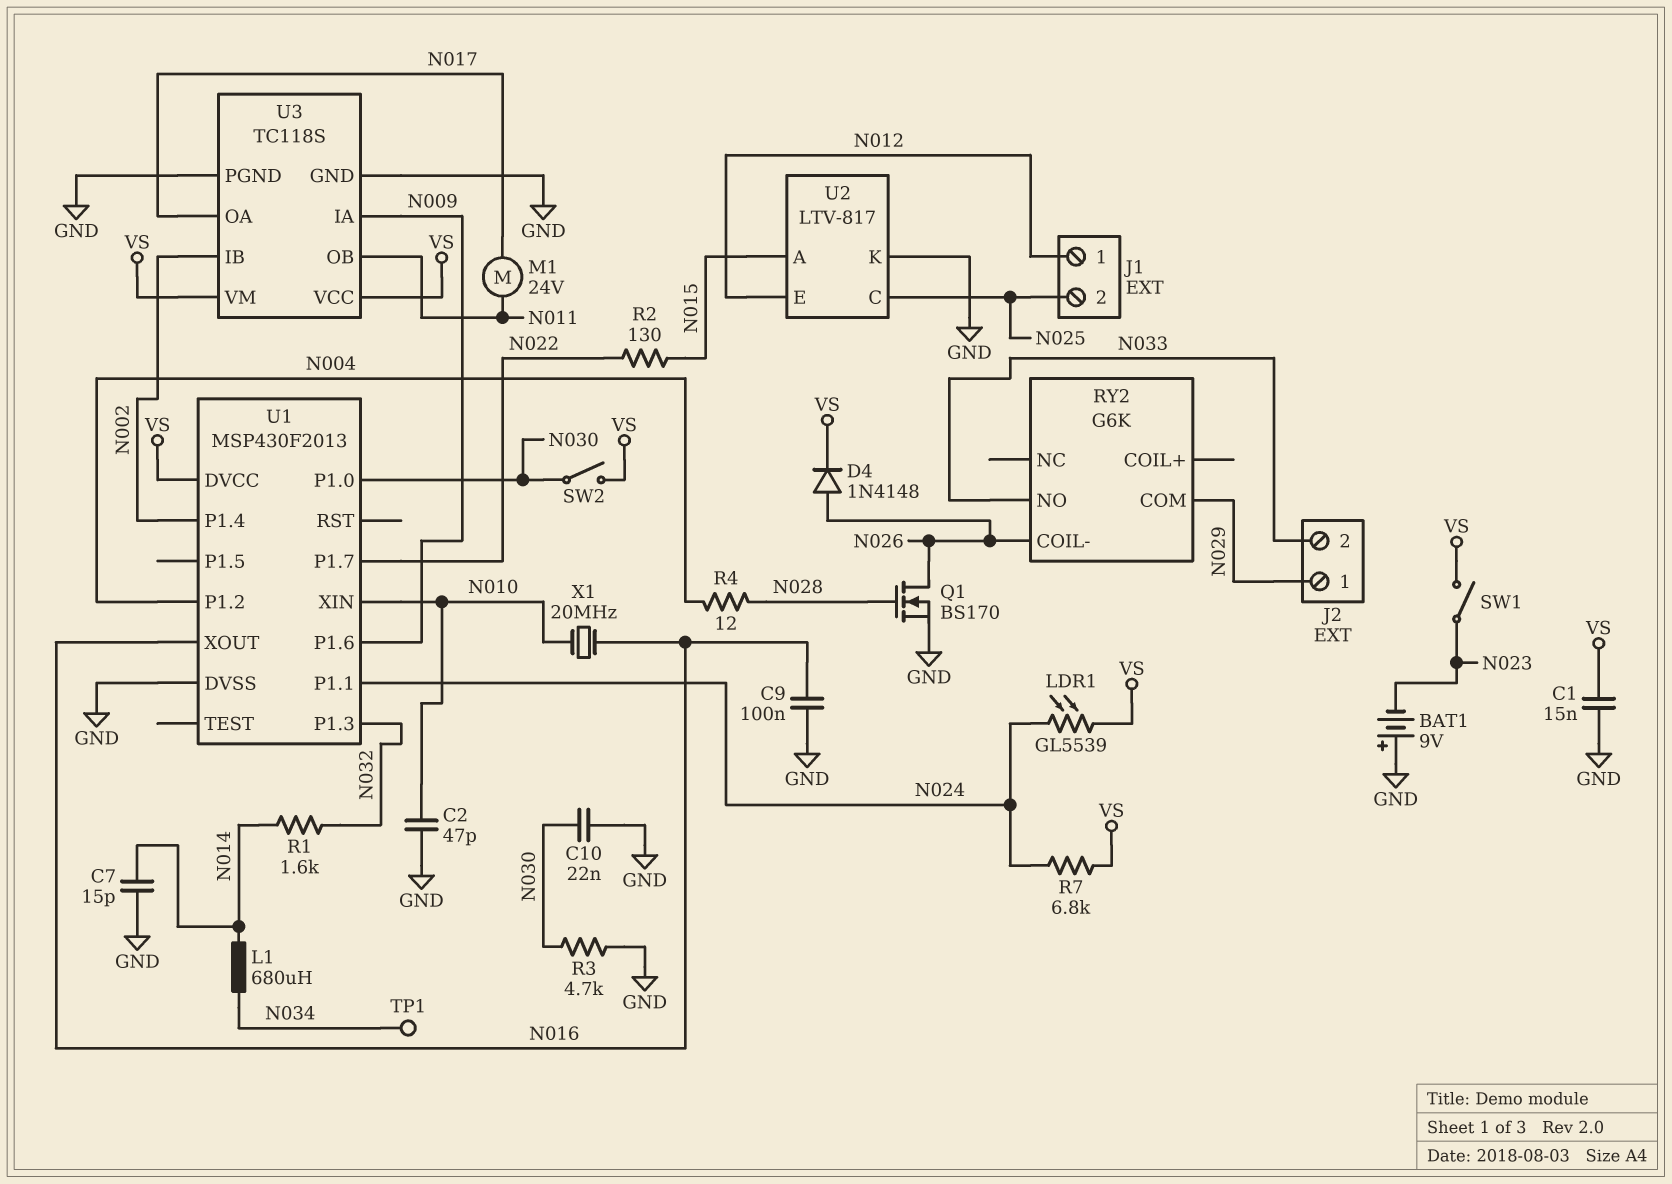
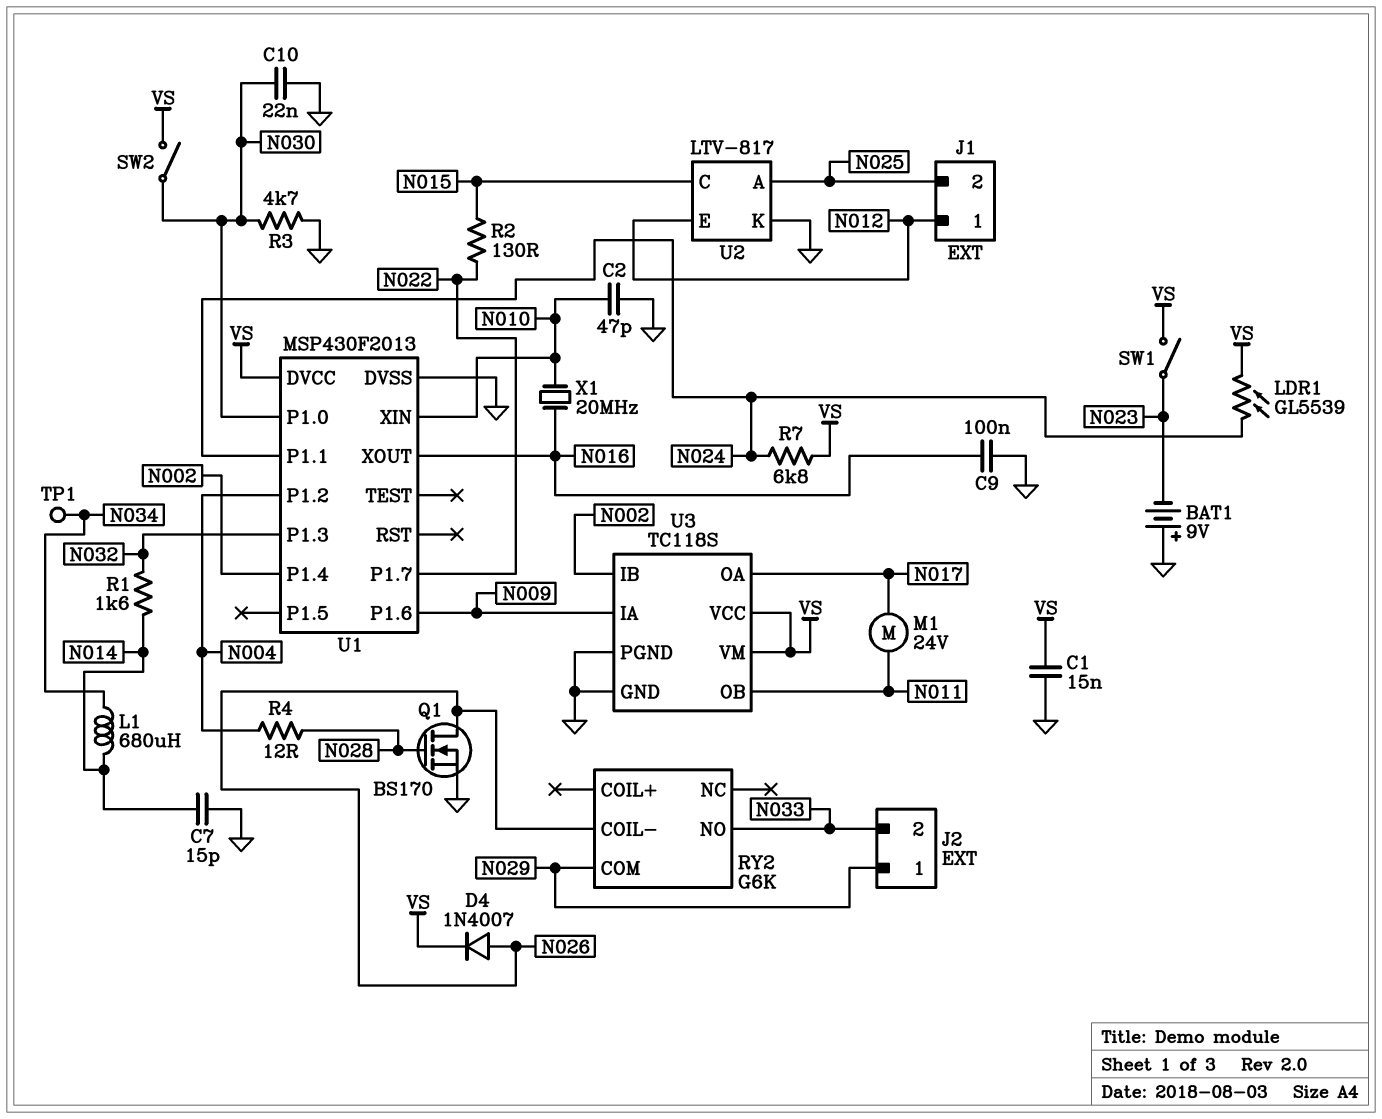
D4: diode 1N4148 (A N026, K VS) -> diode 1N4007 (A N026, K VS)
U2 pin A: N015 -> N025
U2 pin C: N025 -> N015

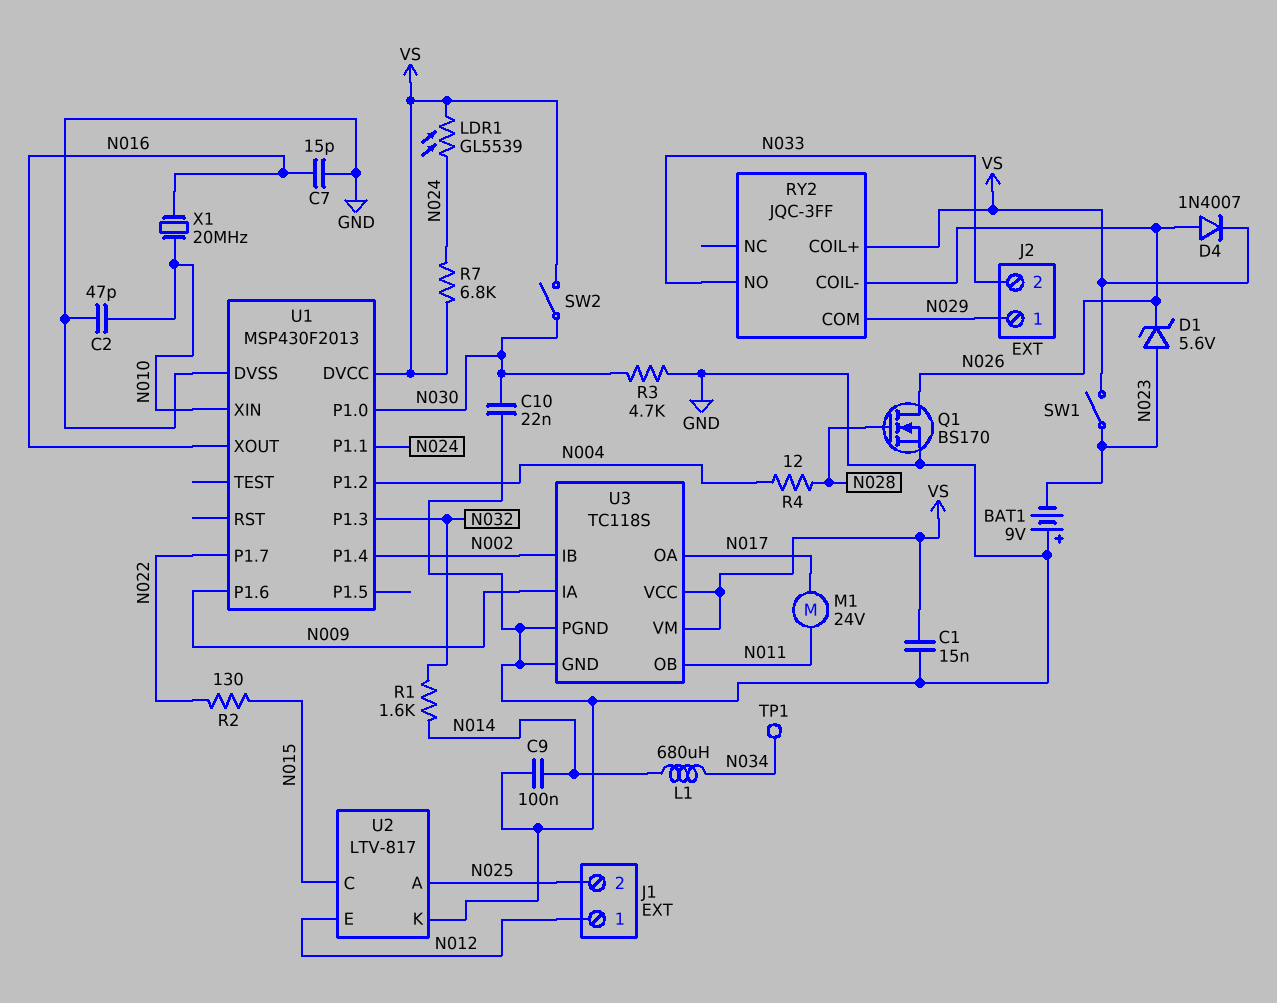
C7: 15pF (GND, N014) -> 15pF (GND, N016)
C9: 100nF (GND, N016) -> 100nF (GND, N014)
D1: none -> zener 5.6V (A N023, K N026)
RY2: G6K -> JQC-3FF
RY2 pin COIL+: none -> VS

